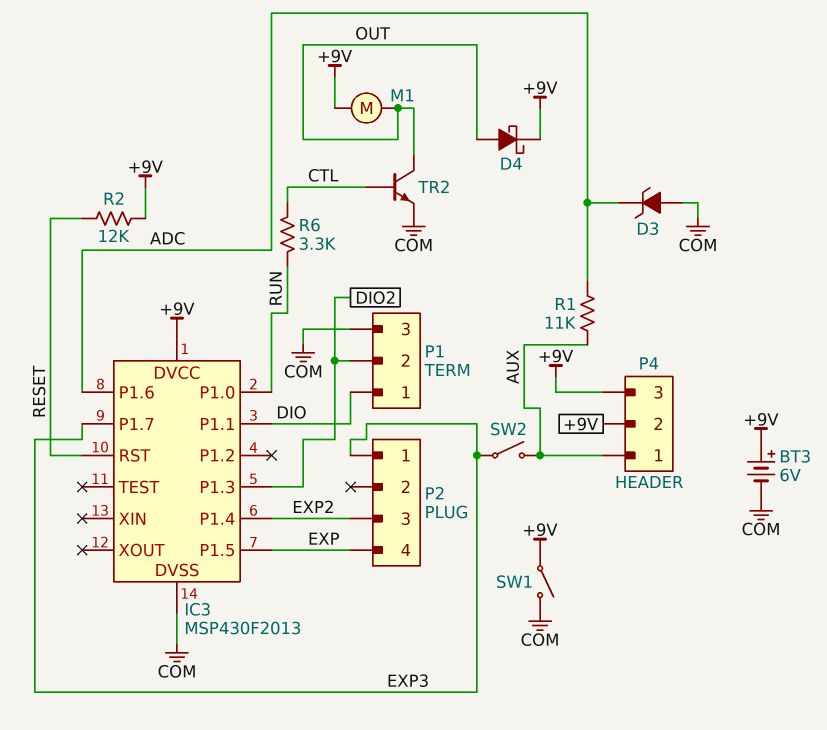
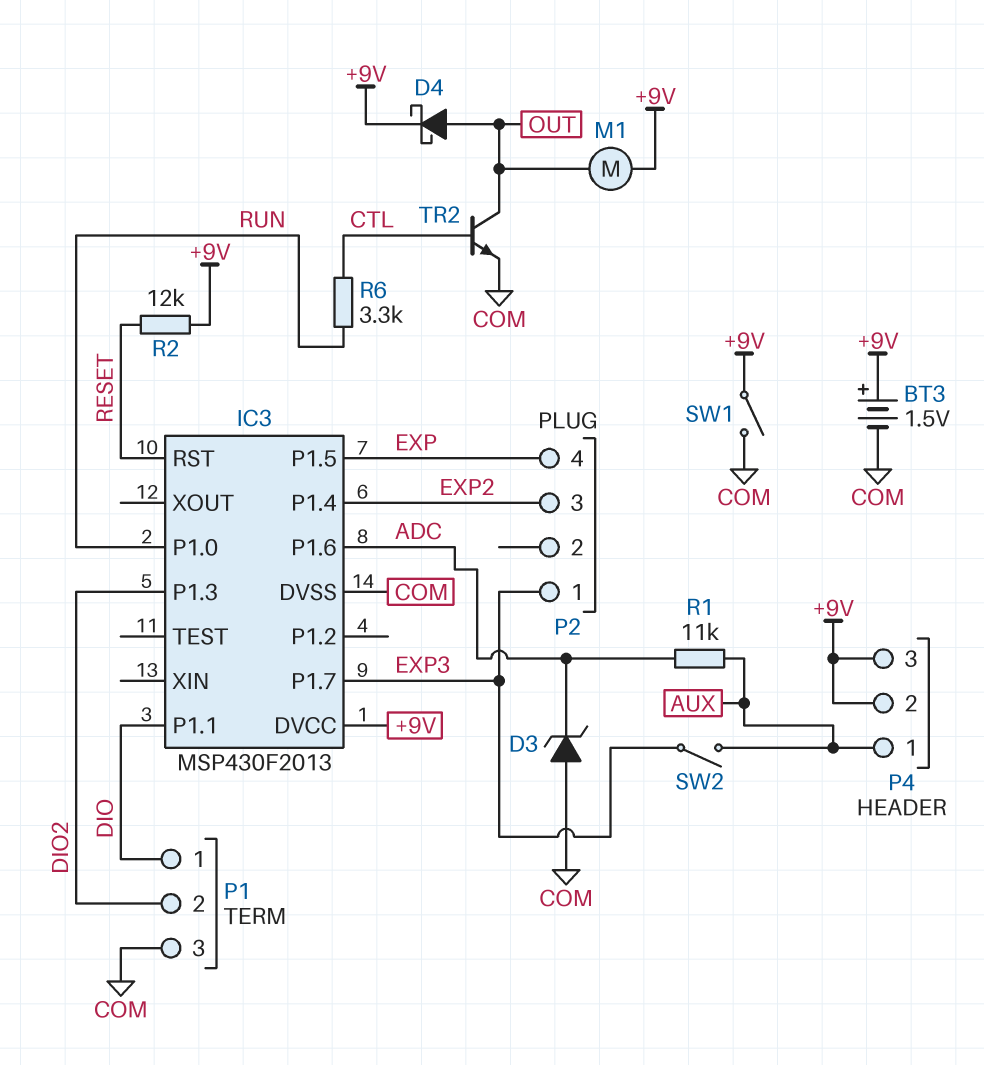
BT3: 6V (plus +9V, minus COM) -> 1.5V (plus +9V, minus COM)

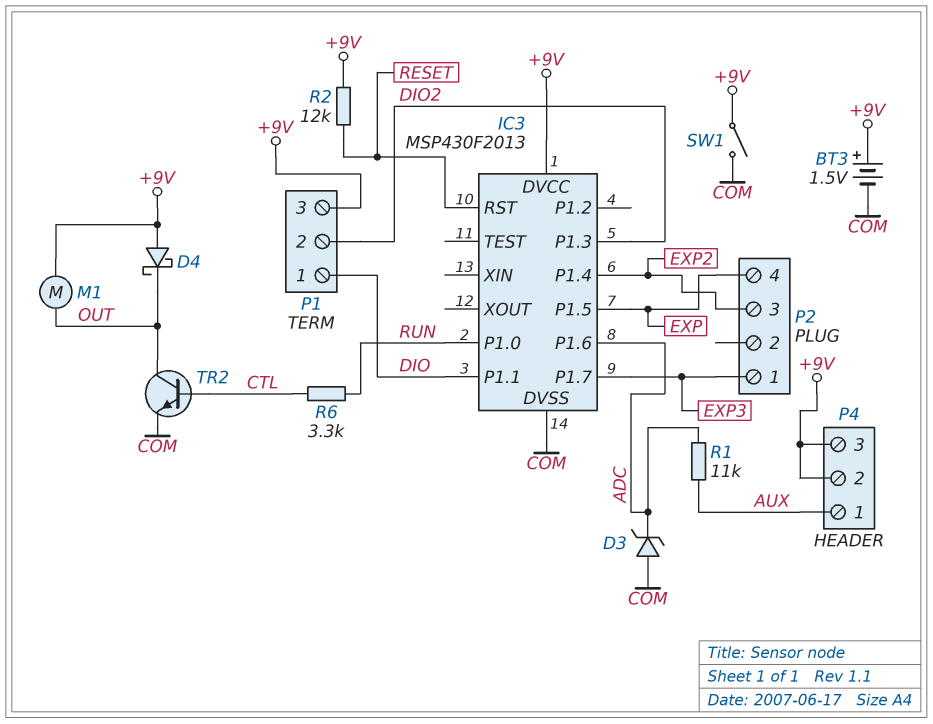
D4: schottky (A OUT, K +9V) -> schottky (A +9V, K OUT)
P1 pin 3: COM -> +9V
SW2: switch (AUX, EXP3) -> none

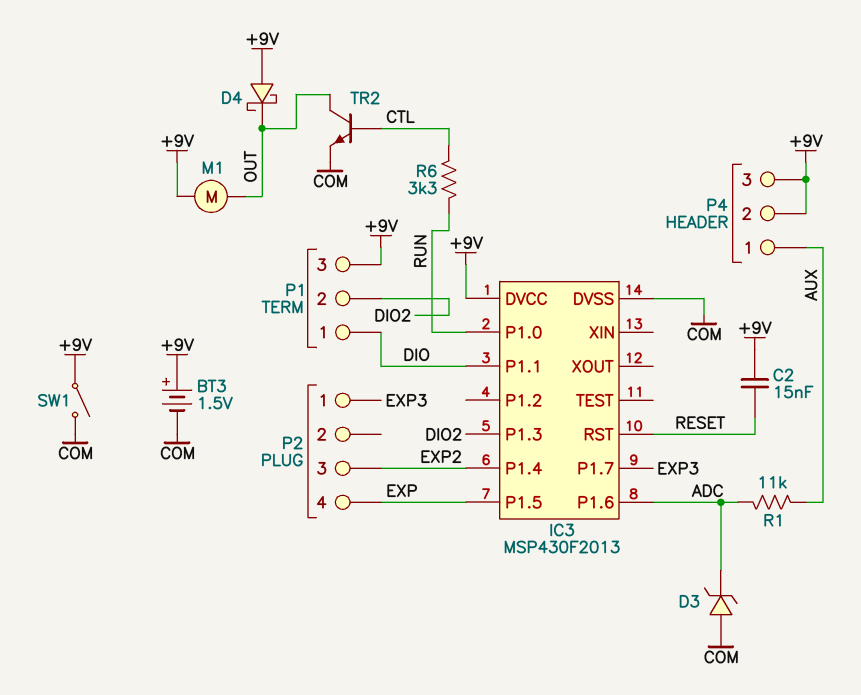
C2: none -> 15nF (+9V, RESET)
R2: 12k (+9V, RESET) -> none

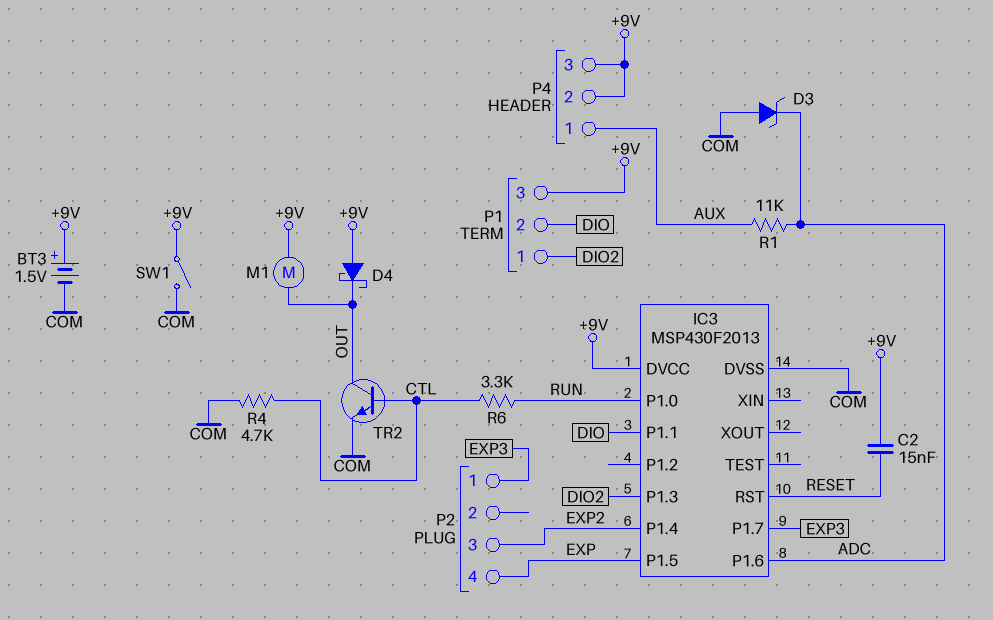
P1 pin 1: DIO -> DIO2
P1 pin 2: DIO2 -> DIO
R4: none -> 4.7k (COM, CTL)

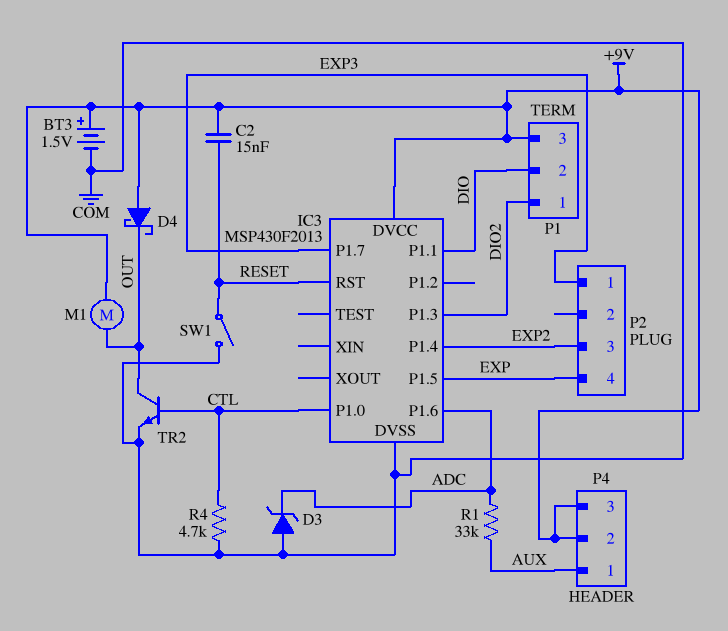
IC3 pin P1.0: RUN -> CTL
R1: 11k (ADC, AUX) -> 33k (ADC, AUX)
R6: 3.3k (CTL, RUN) -> none
SW1: switch (+9V, COM) -> switch (COM, RESET)

